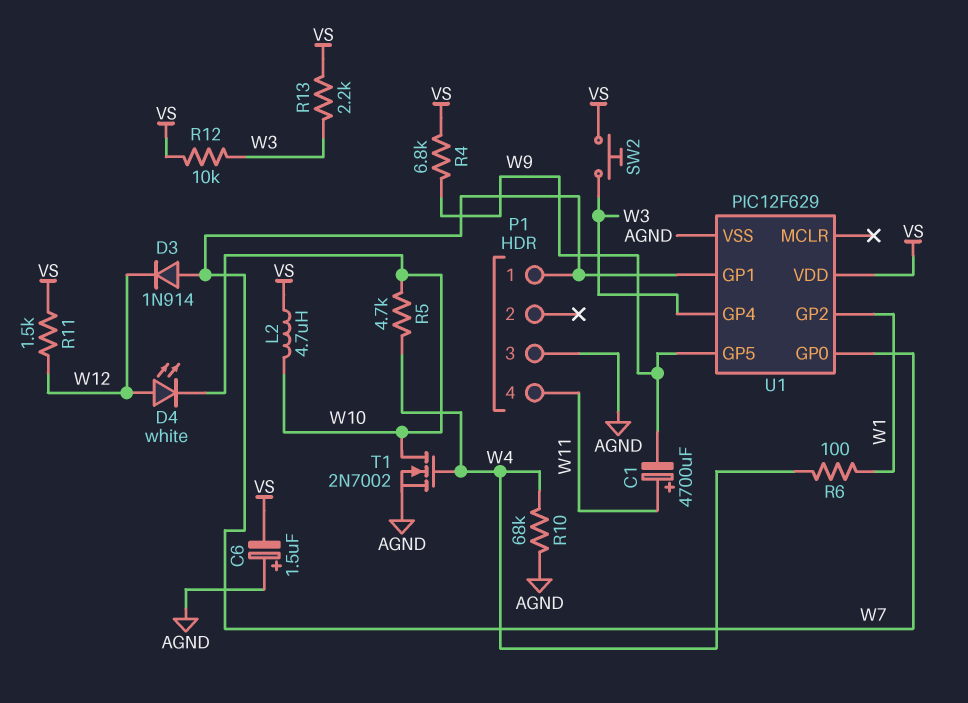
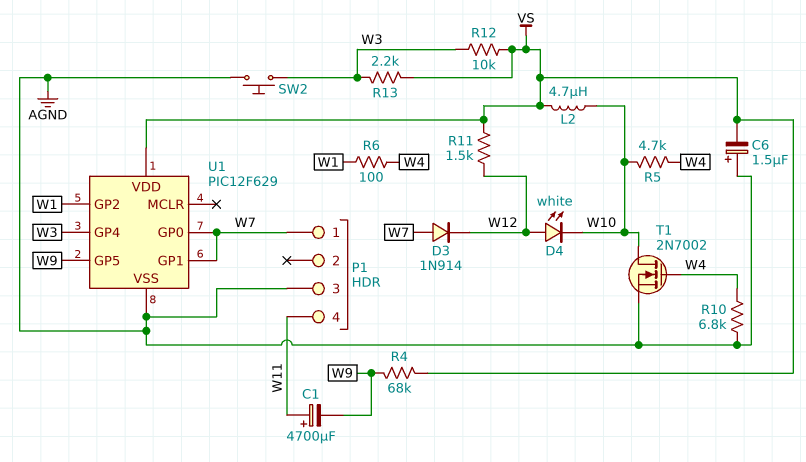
R4: 6.8k (VS, W9) -> 68k (VS, W9)
R10: 68k (AGND, W4) -> 6.8k (AGND, W4)
SW2: button (VS, W3) -> button (AGND, W3)

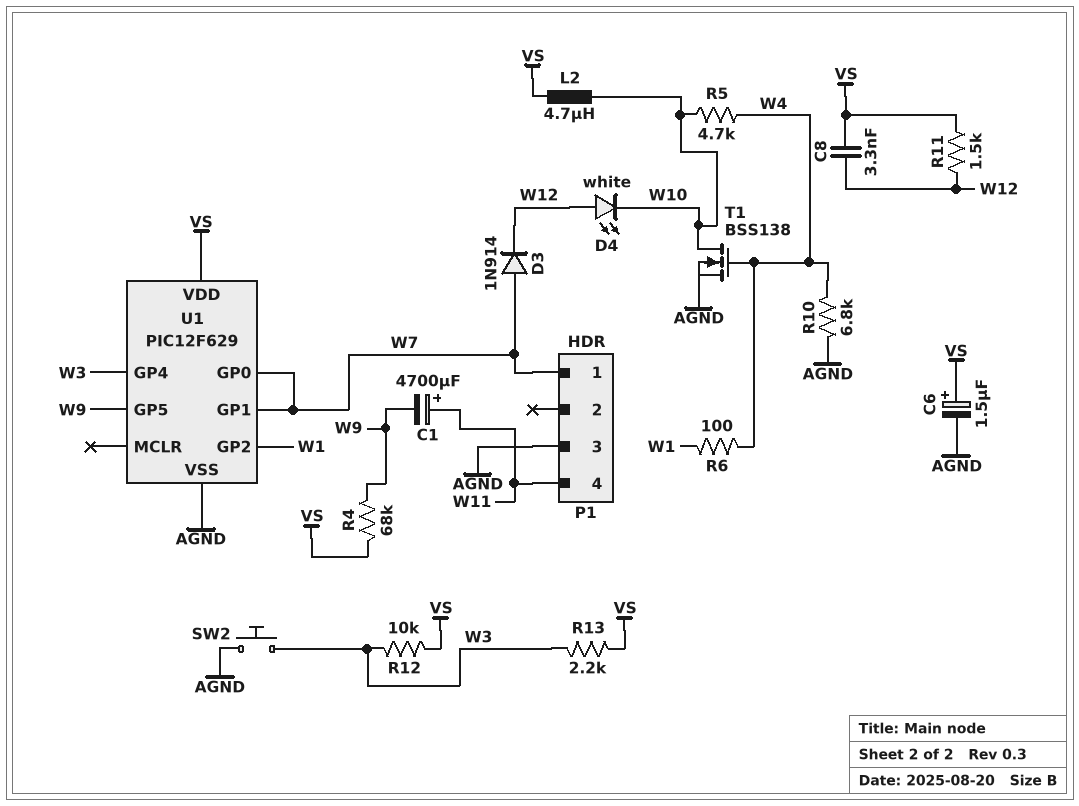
C6: 1.5uF (plus AGND, minus VS) -> 1.5uF (plus VS, minus AGND)
C8: none -> 3.3nF (VS, W12)
T1: NMOS 2N7002 (G W4, D W10, S AGND) -> NMOS BSS138 (G W4, D W10, S AGND)

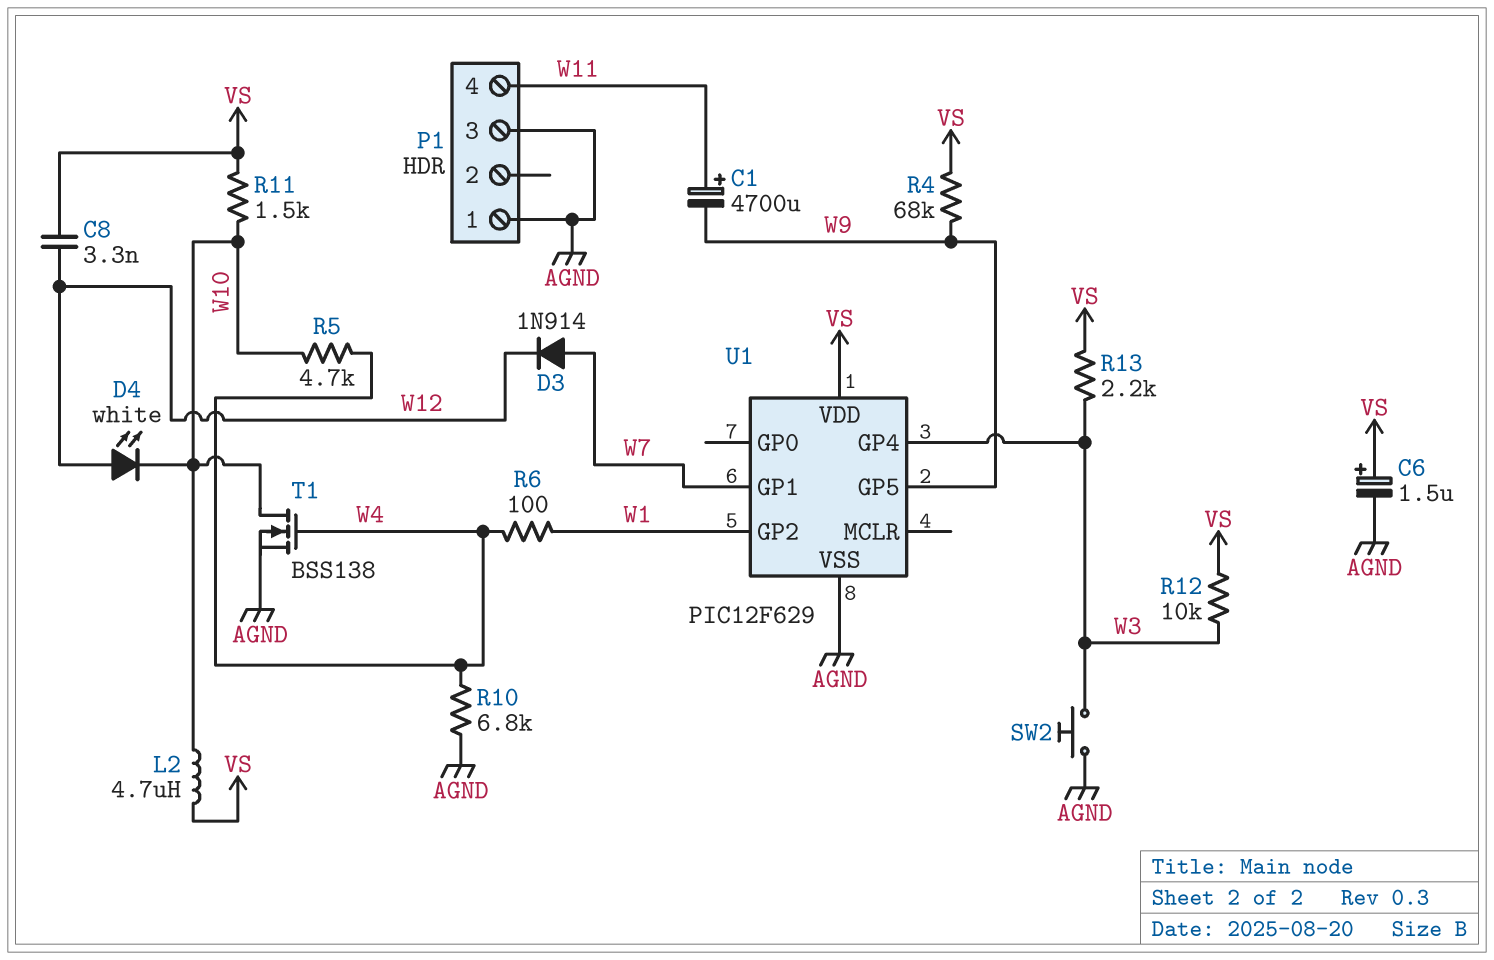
P1 pin 1: W7 -> AGND
R11: 1.5k (VS, W12) -> 1.5k (VS, W10)
U1 pin GP0: W7 -> none

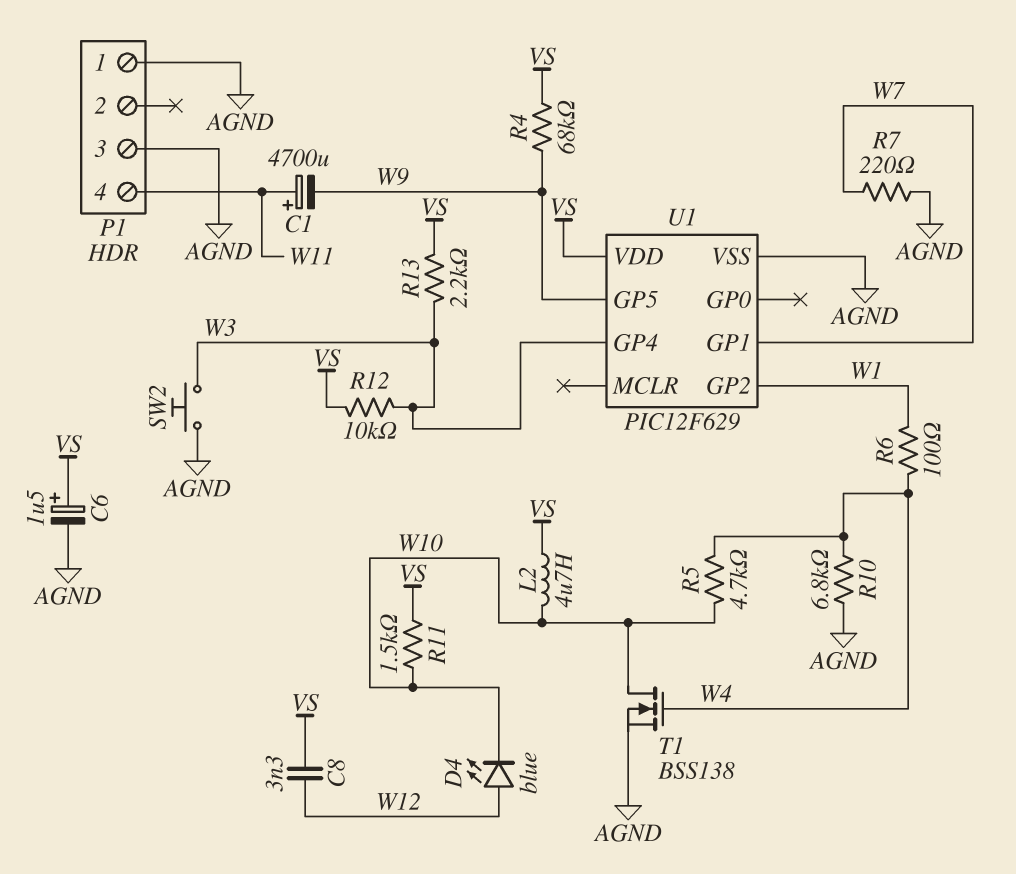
D3: diode 1N914 (A W7, K W12) -> none
D4: LED white (A W12, K W10) -> LED blue (A W12, K W10)
R7: none -> 220 (AGND, W7)

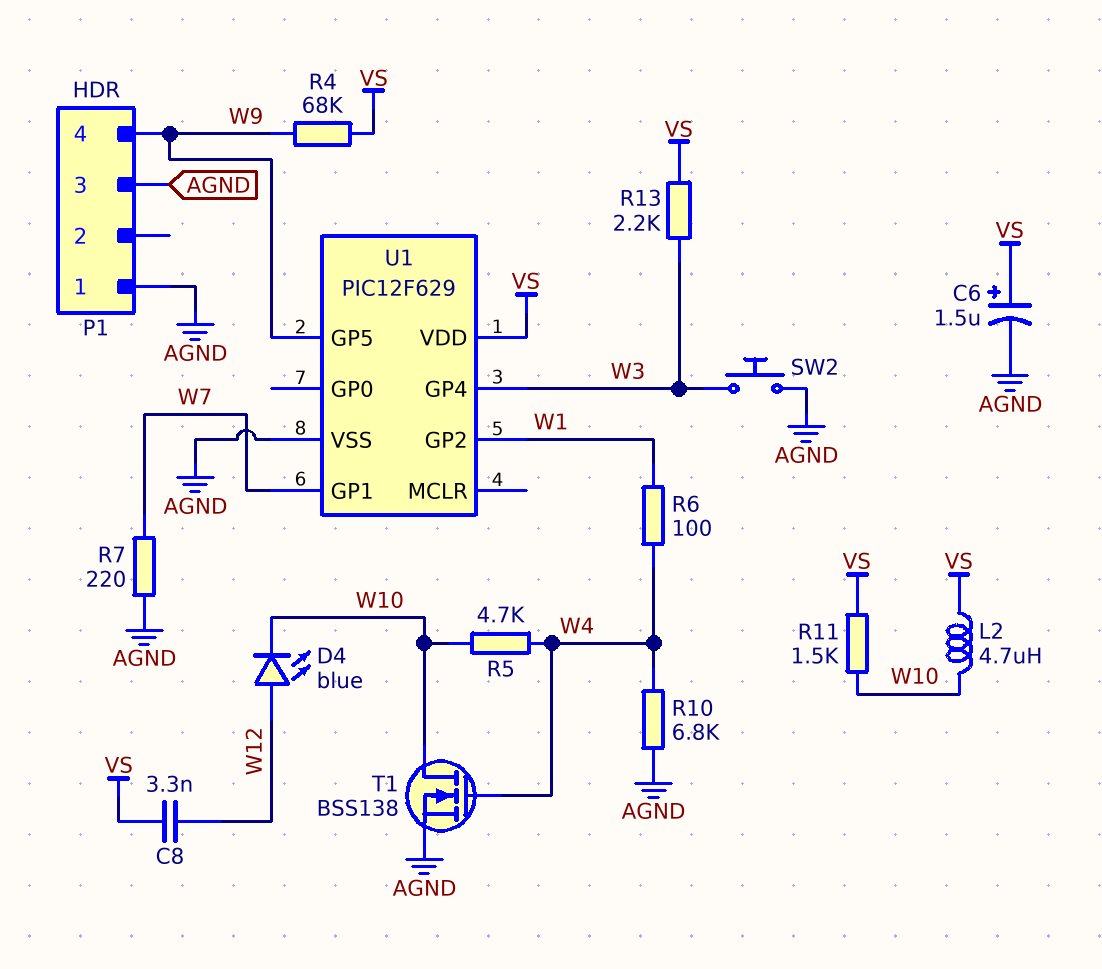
C1: 4700uF (plus W11, minus W9) -> none
P1 pin 4: W11 -> W9
R12: 10k (VS, W3) -> none

